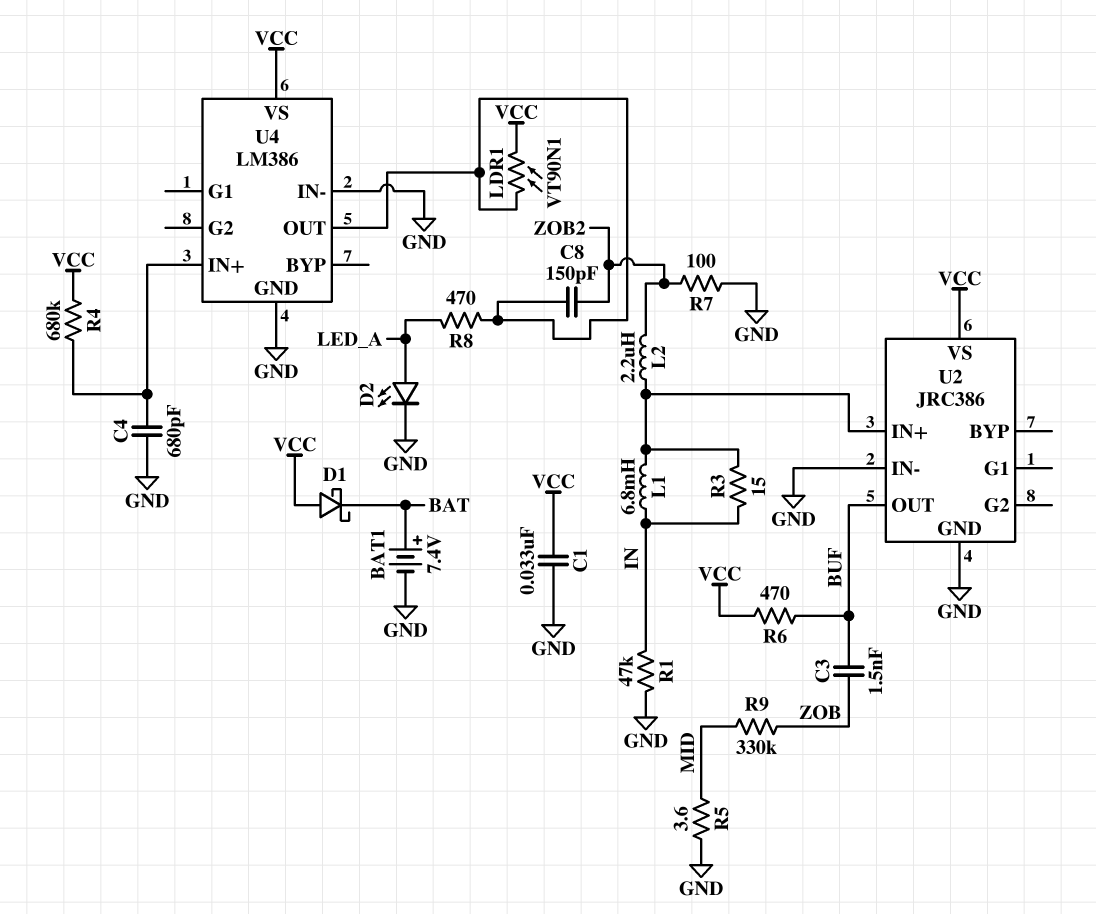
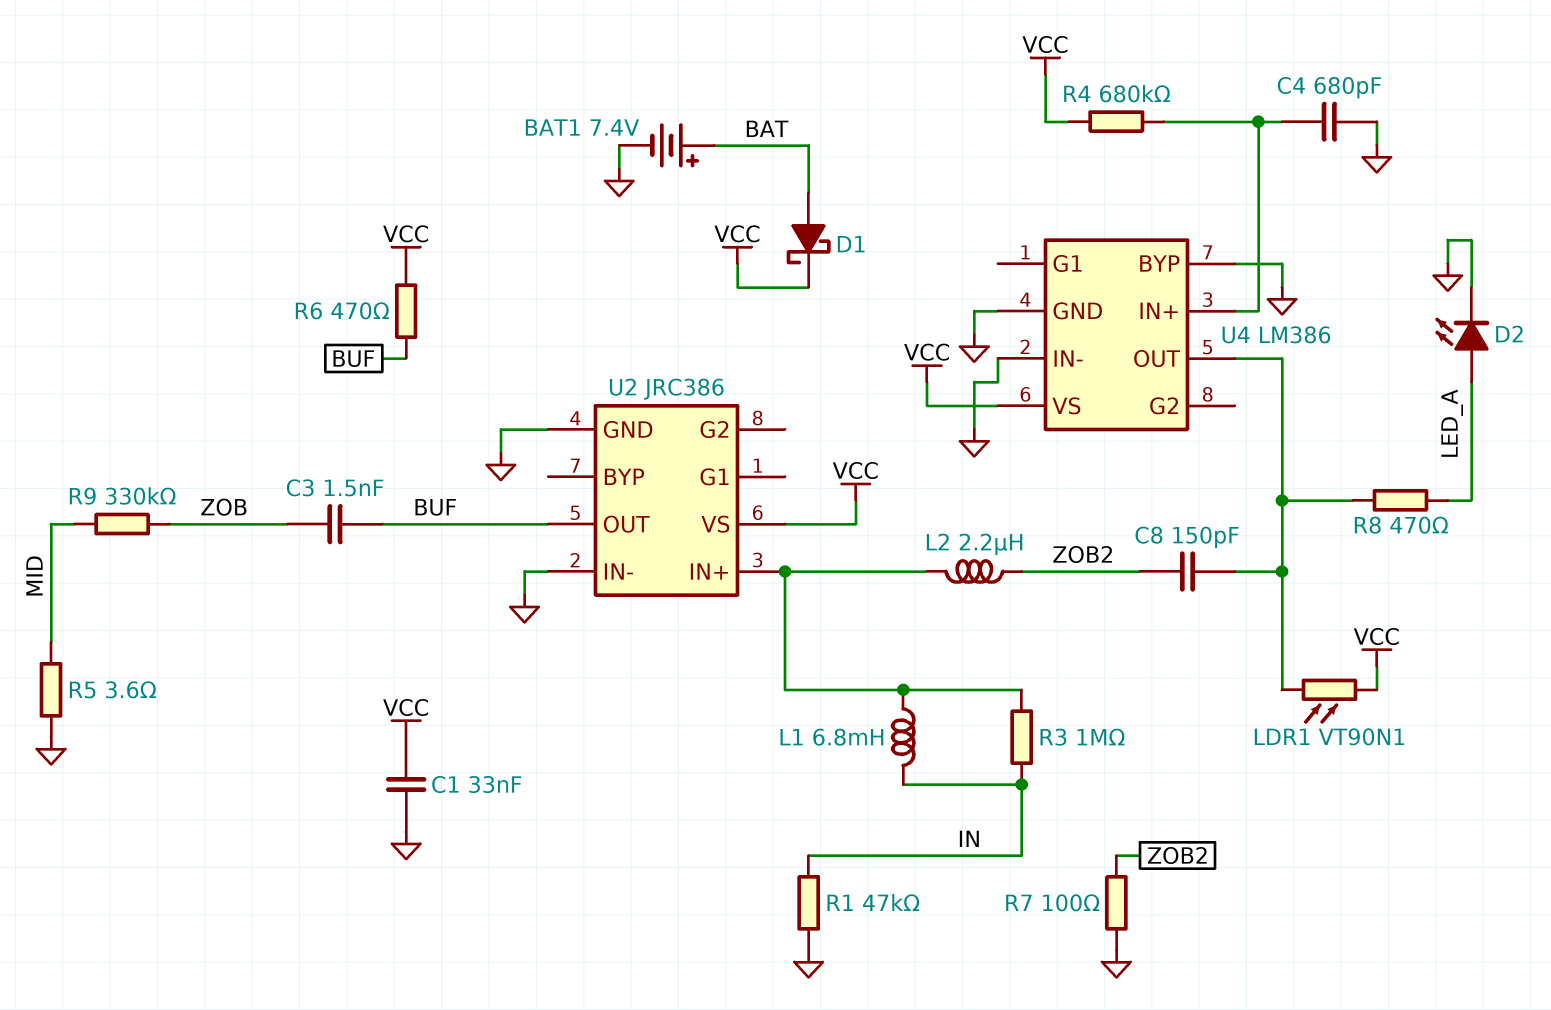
D1: schottky (A VCC, K BAT) -> schottky (A BAT, K VCC)
R3: 15 (IN, U2/IN+) -> 1M (IN, U2/IN+)
U4 pin BYP: none -> GND

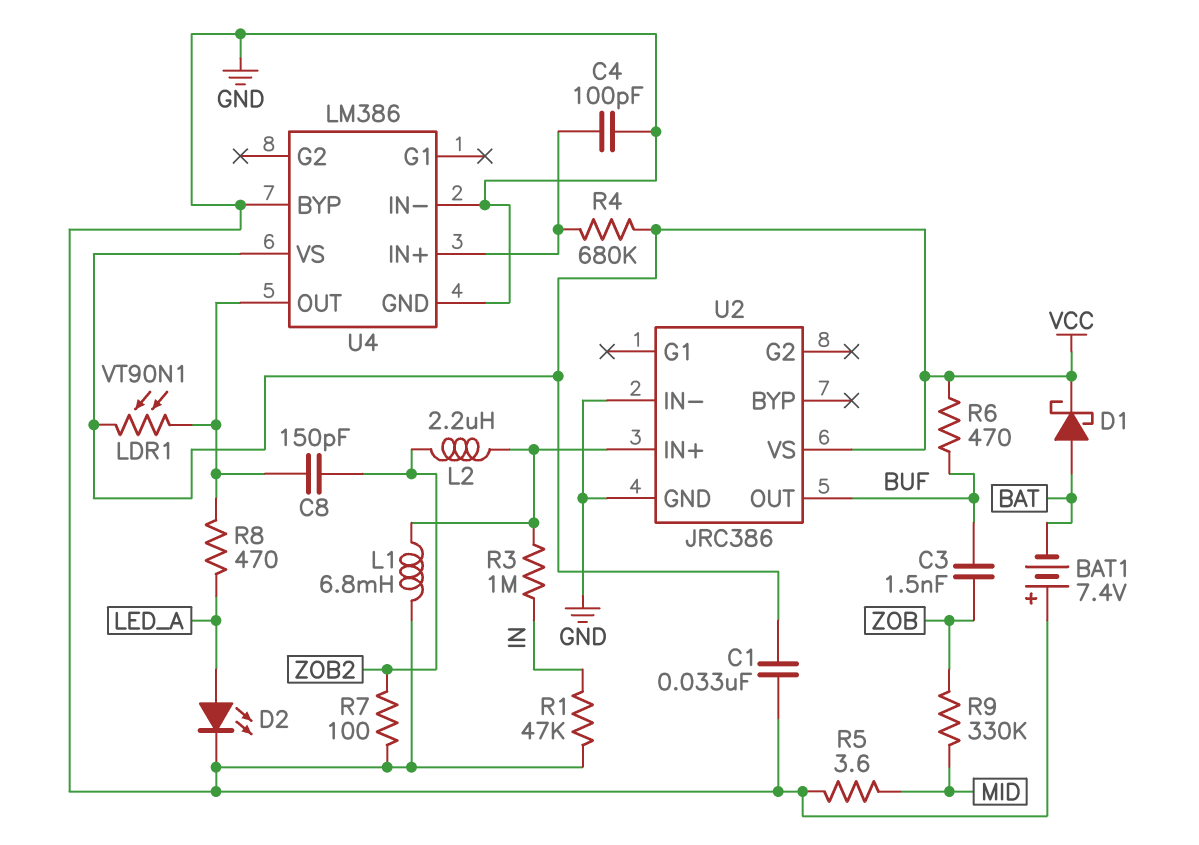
BAT1: 7.4V (plus BAT, minus GND) -> 7.4V (plus GND, minus BAT)
C4: 680pF (GND, U4/IN+) -> 100pF (GND, U4/IN+)
L1: 6.8mH (IN, U2/IN+) -> 6.8mH (GND, U2/IN+)

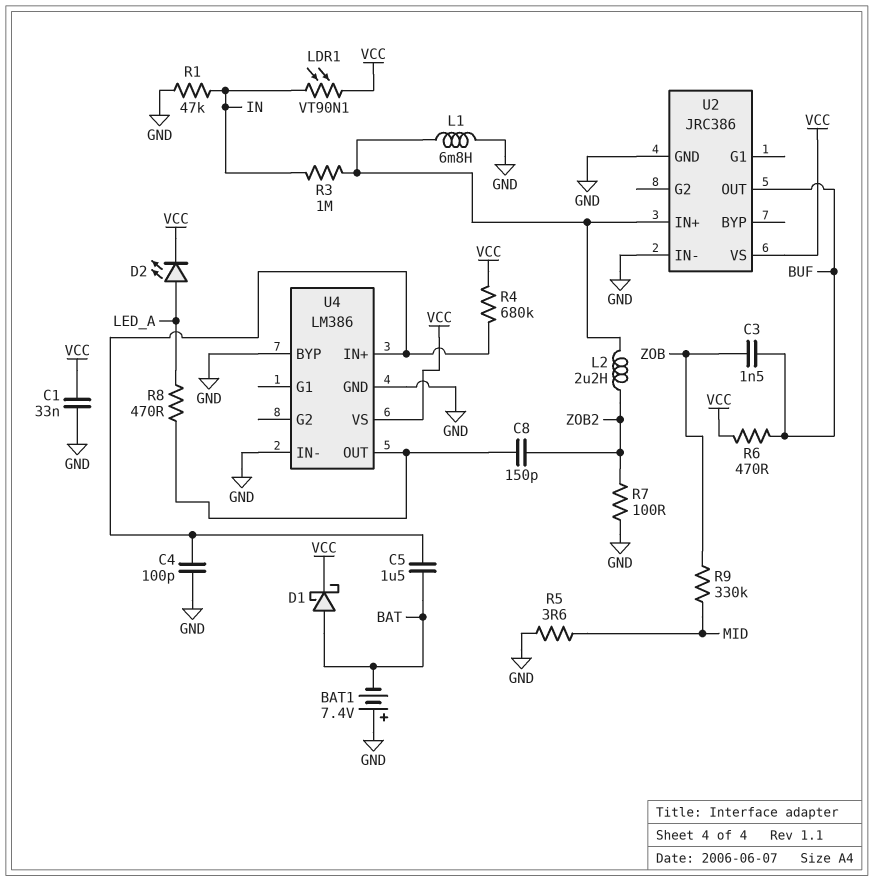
C5: none -> 1.5uF (BAT, U4/IN+)
D2: LED (A LED_A, K GND) -> LED (A LED_A, K VCC)
LDR1: VT90N1 (U4/OUT, VCC) -> VT90N1 (IN, VCC)

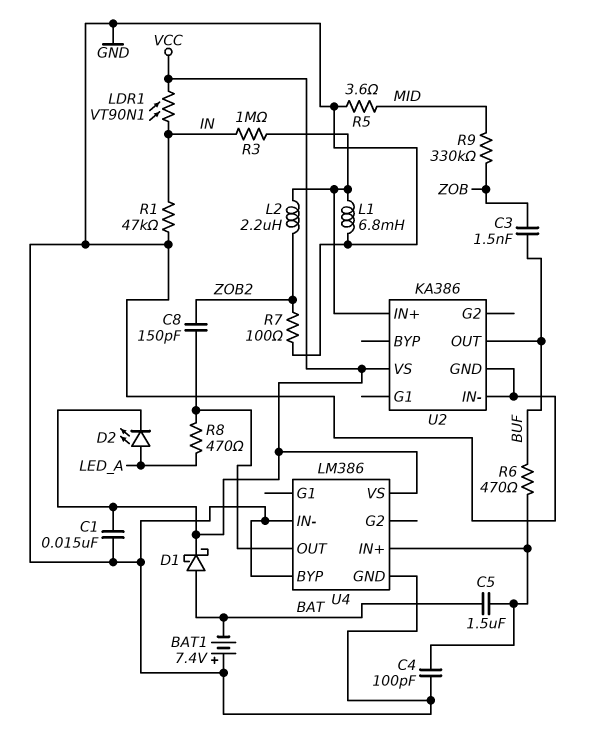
C1: 33nF (GND, VCC) -> 15nF (GND, VCC)
R4: 680k (U4/IN+, VCC) -> none
R6: 470 (BUF, VCC) -> 470 (BUF, U4/IN+)
U2: JRC386 -> KA386

